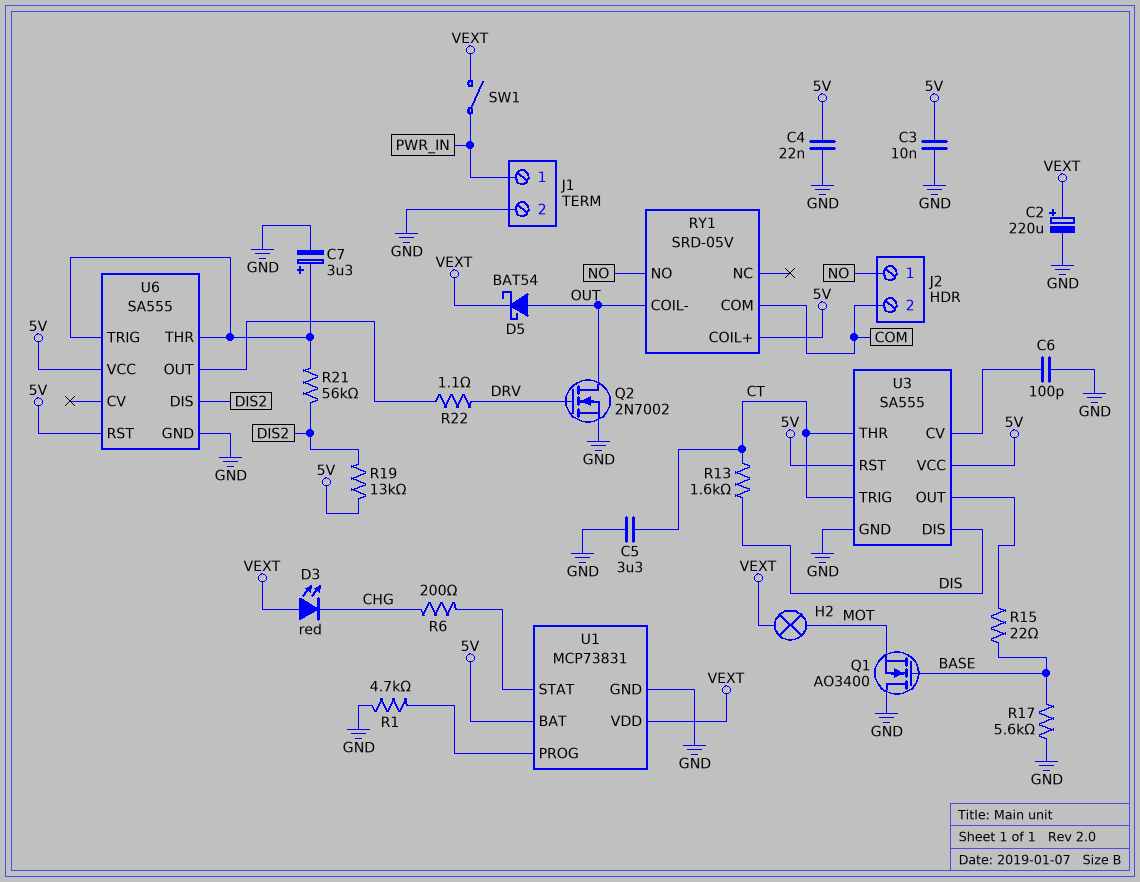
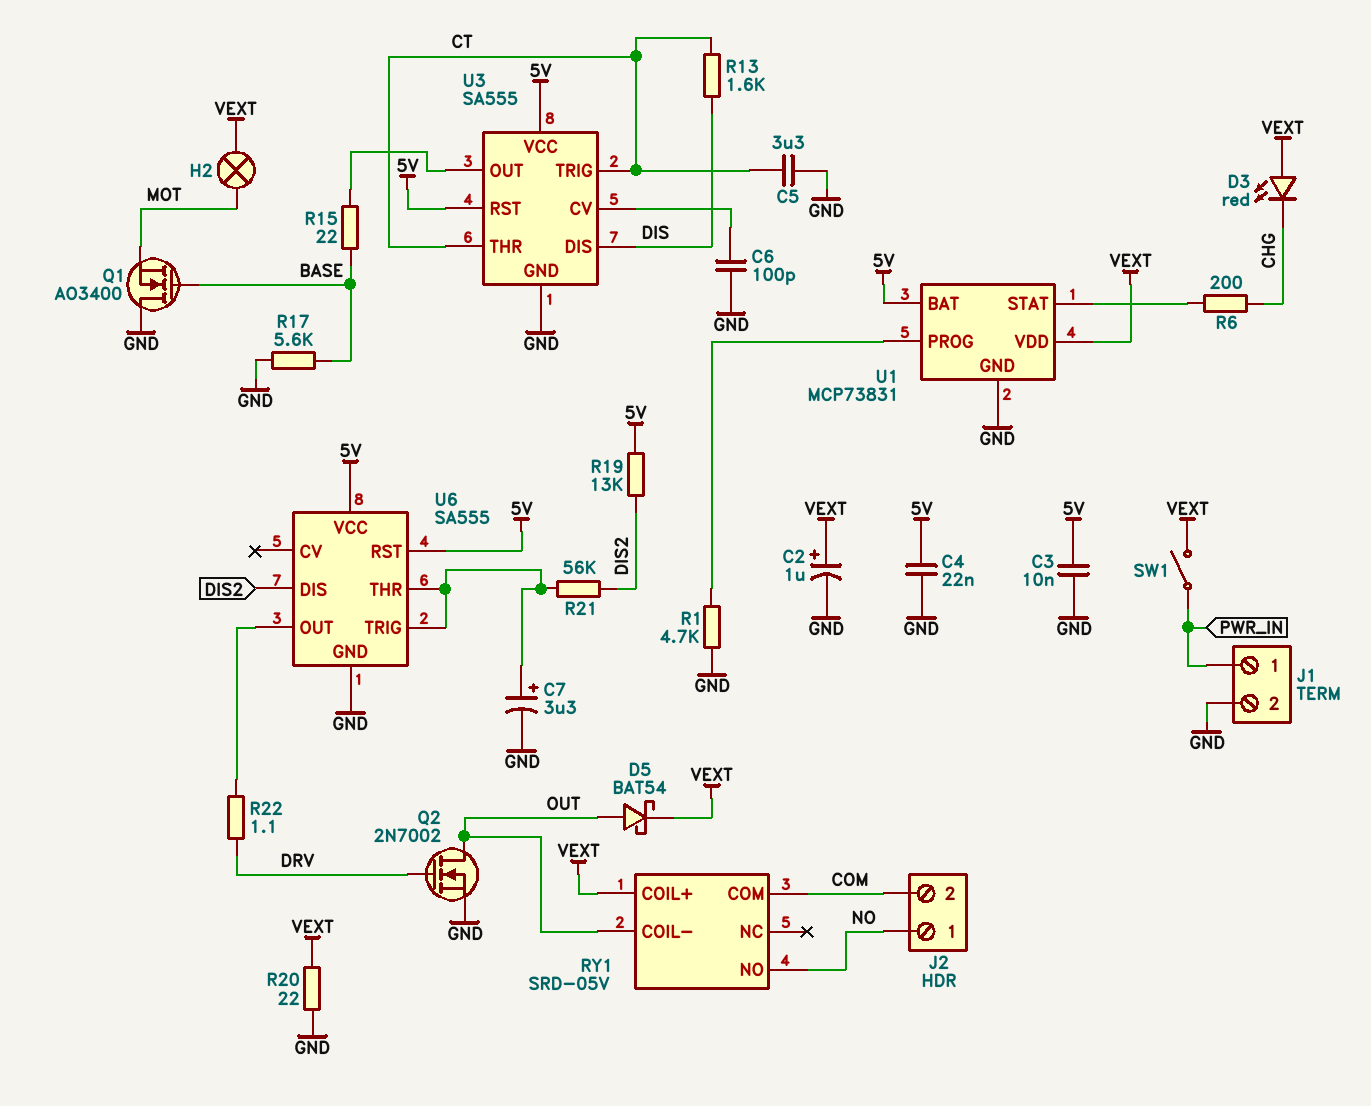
C2: 220uF (plus VEXT, minus GND) -> 1uF (plus VEXT, minus GND)
R20: none -> 22 (GND, VEXT)
RY1 pin COIL+: 5V -> VEXT

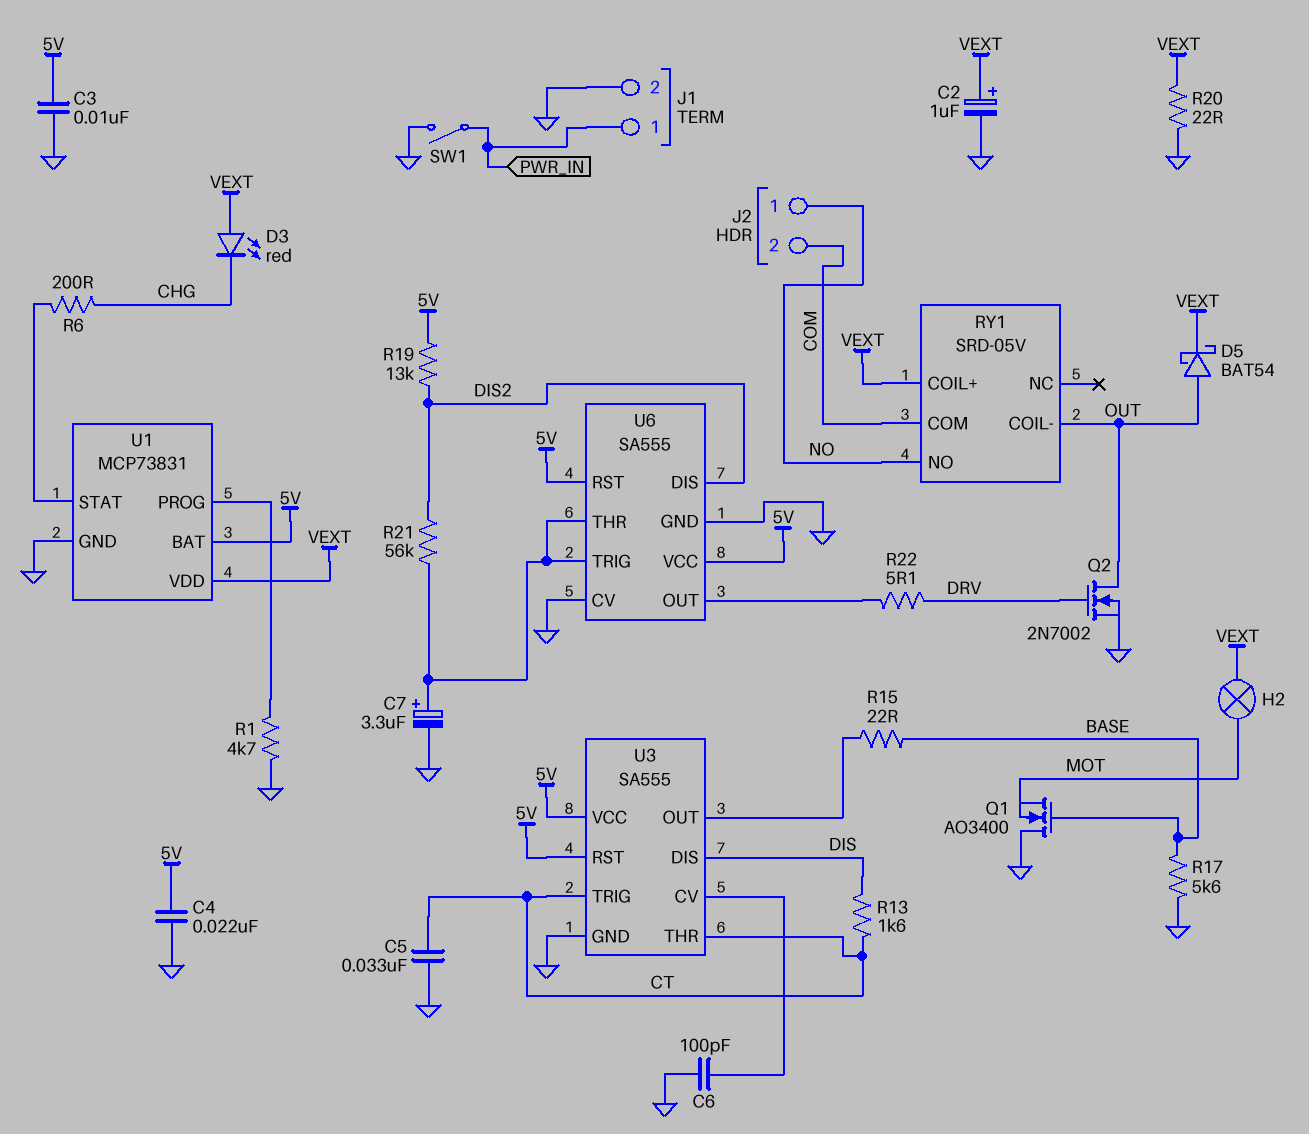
C5: 3.3uF (CT, GND) -> 33nF (CT, GND)
R22: 1.1 (DRV, U6/OUT) -> 5.1 (DRV, U6/OUT)
SW1: switch (PWR_IN, VEXT) -> switch (GND, PWR_IN)
U6 pin CV: none -> GND

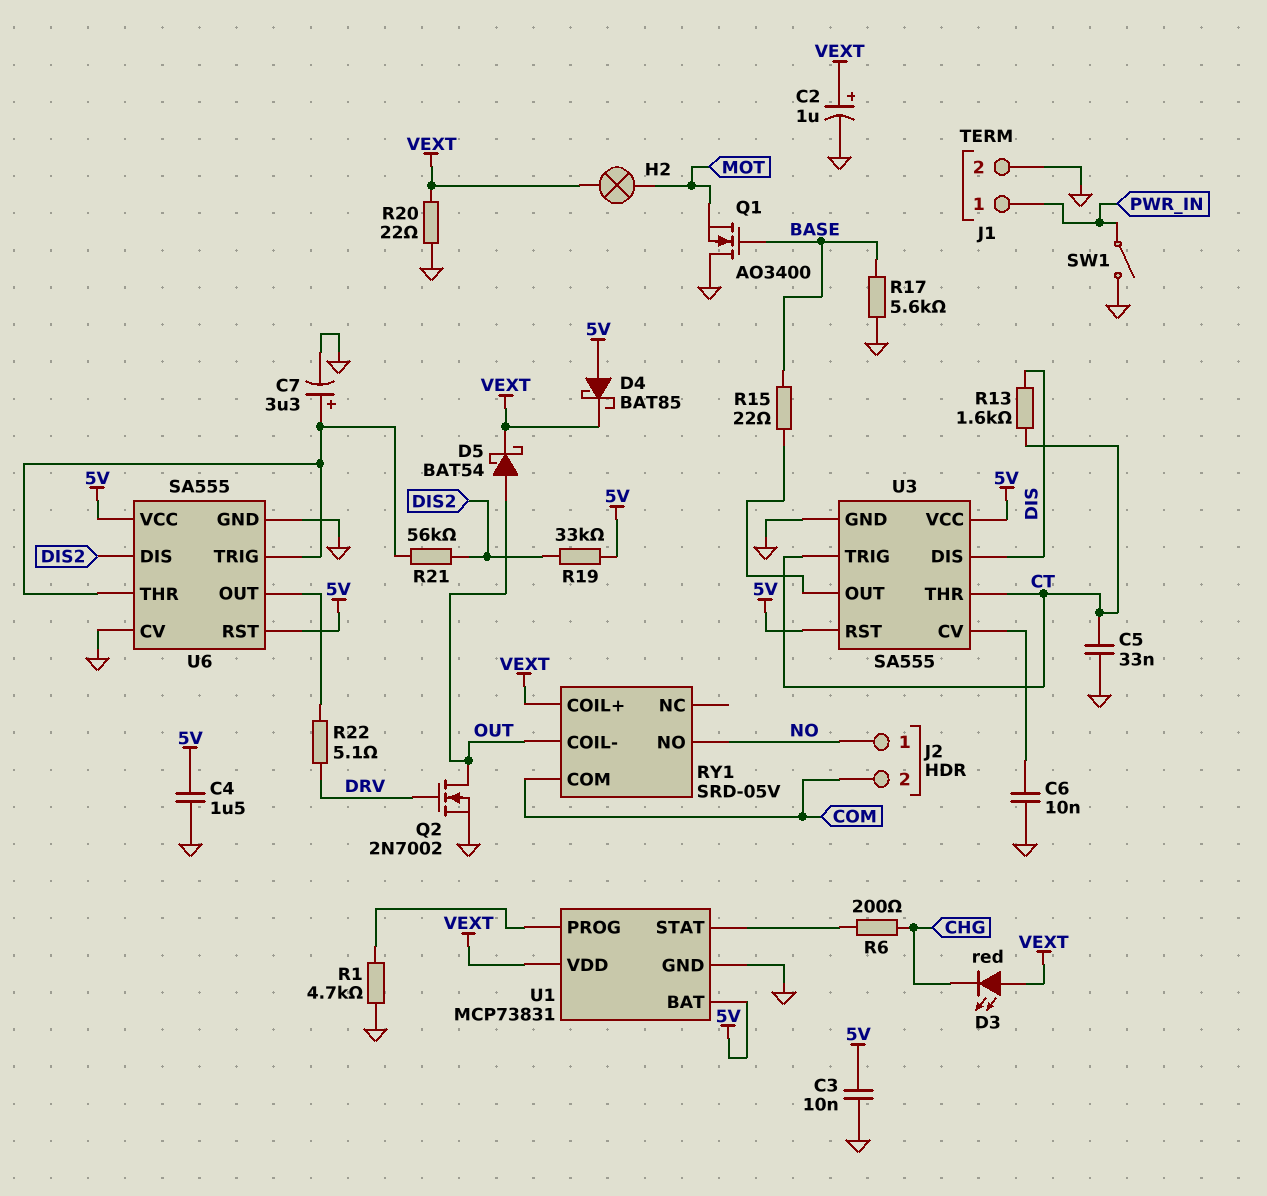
C4: 22nF (5V, GND) -> 1.5uF (5V, GND)
C6: 100pF (GND, U3/CV) -> 10nF (GND, U3/CV)
D4: none -> schottky BAT85 (A 5V, K VEXT)
R19: 13k (5V, DIS2) -> 33k (5V, DIS2)

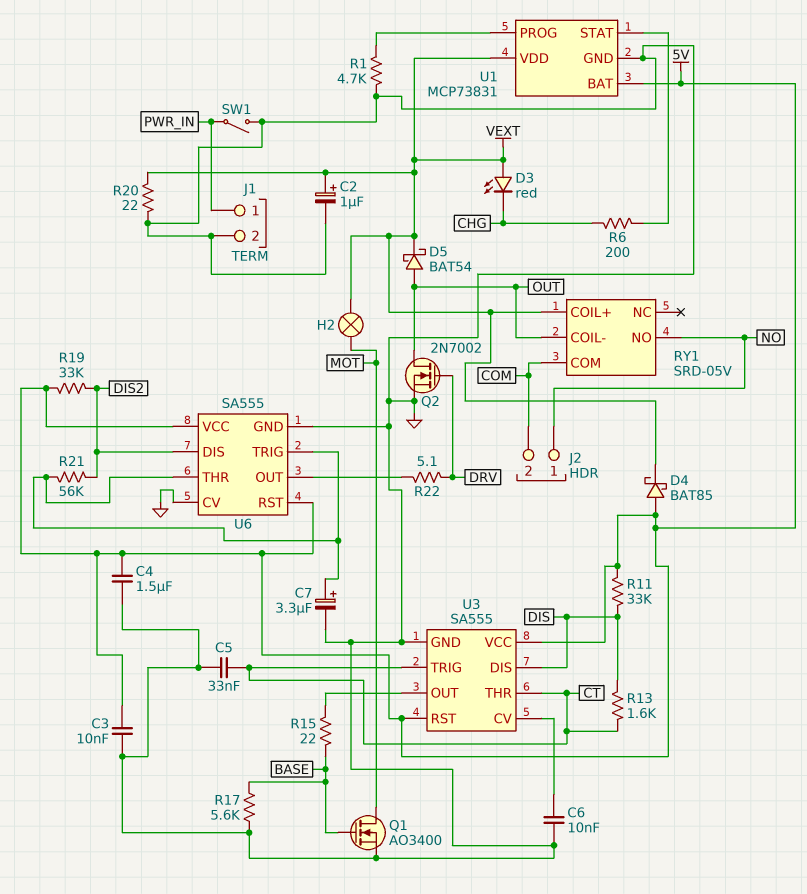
Q1: NMOS AO3400 (G BASE, D GND, S MOT) -> NMOS AO3400 (G BASE, D MOT, S GND)
R11: none -> 33k (5V, DIS)

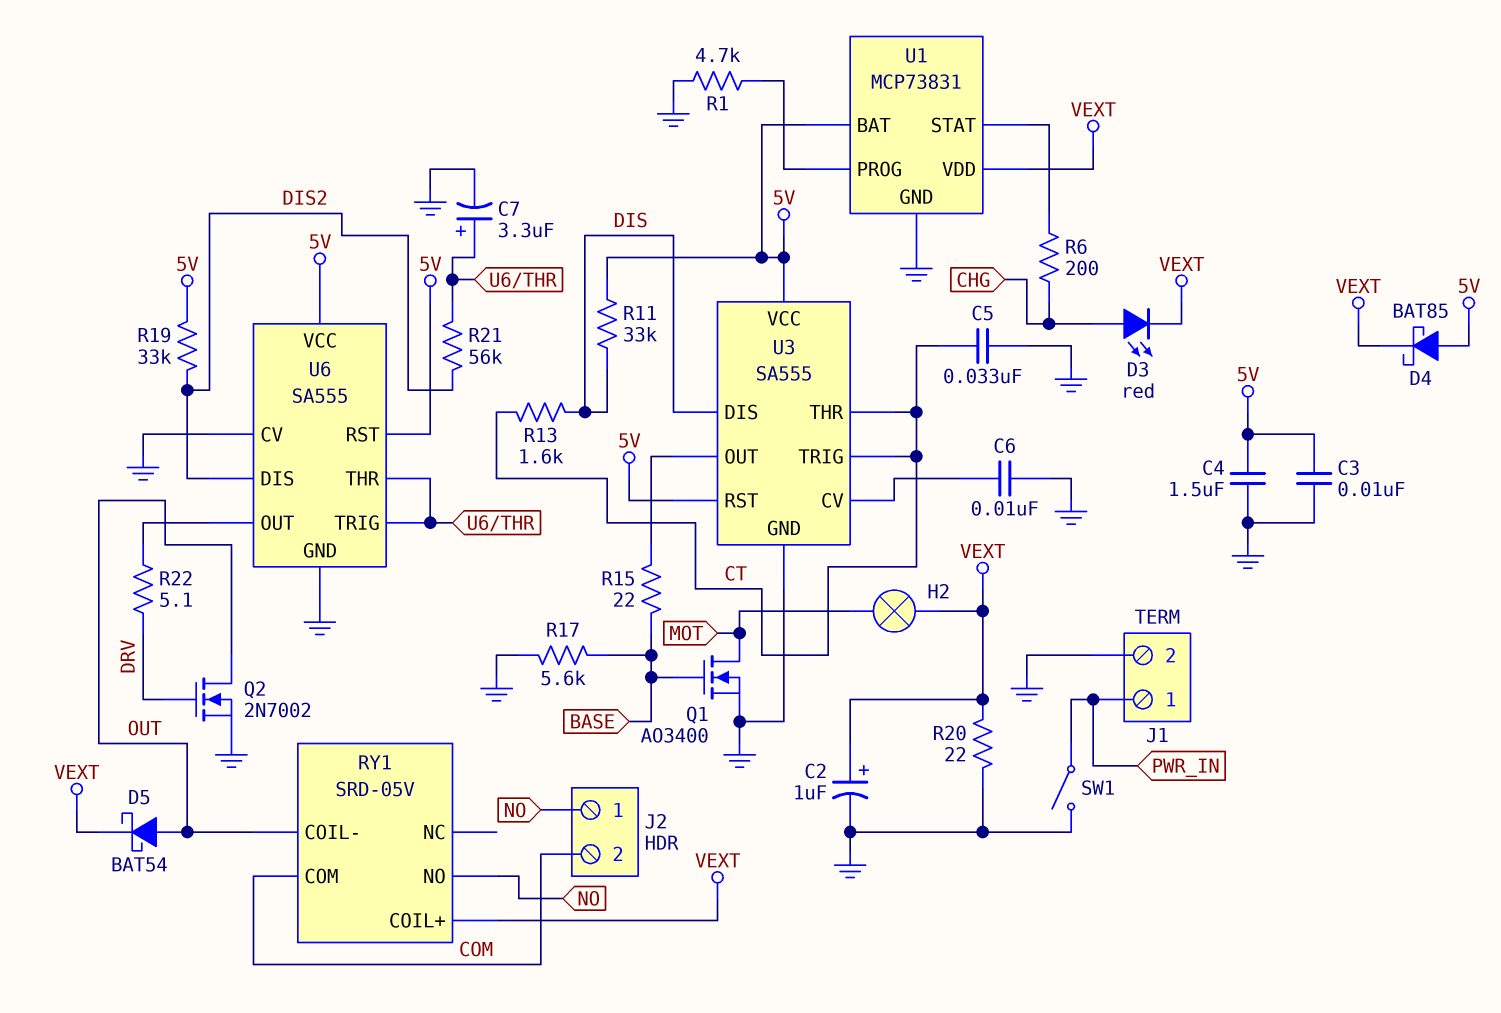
D3: LED red (A VEXT, K CHG) -> LED red (A CHG, K VEXT)

